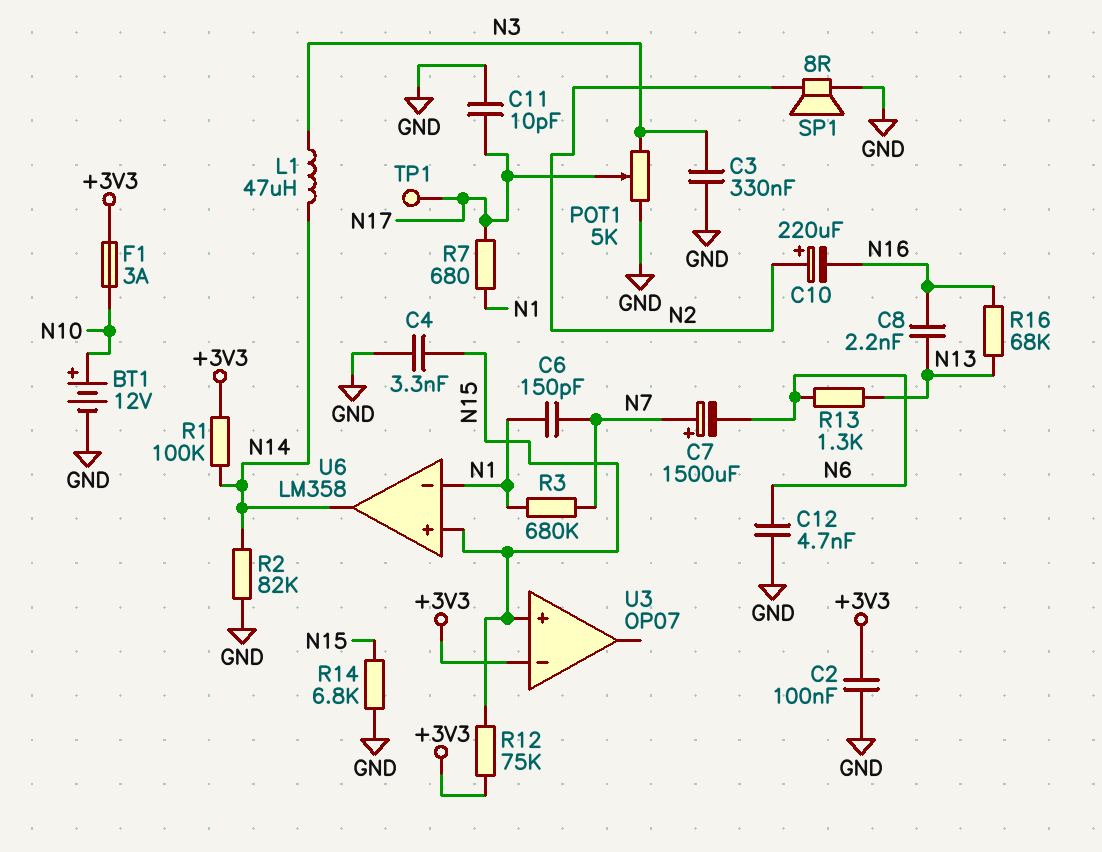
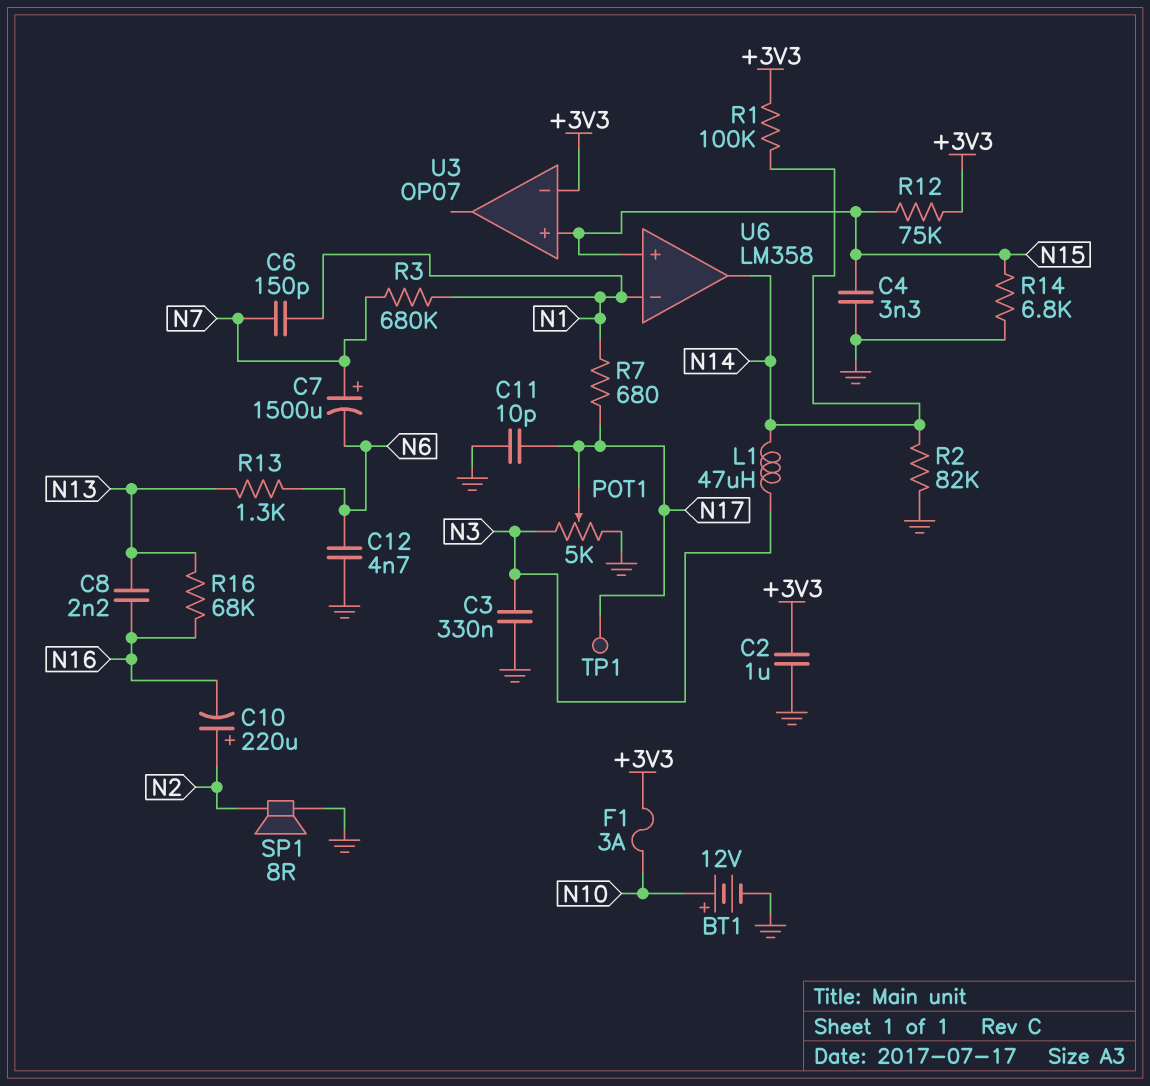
C2: 100nF (+3V3, GND) -> 1uF (+3V3, GND)

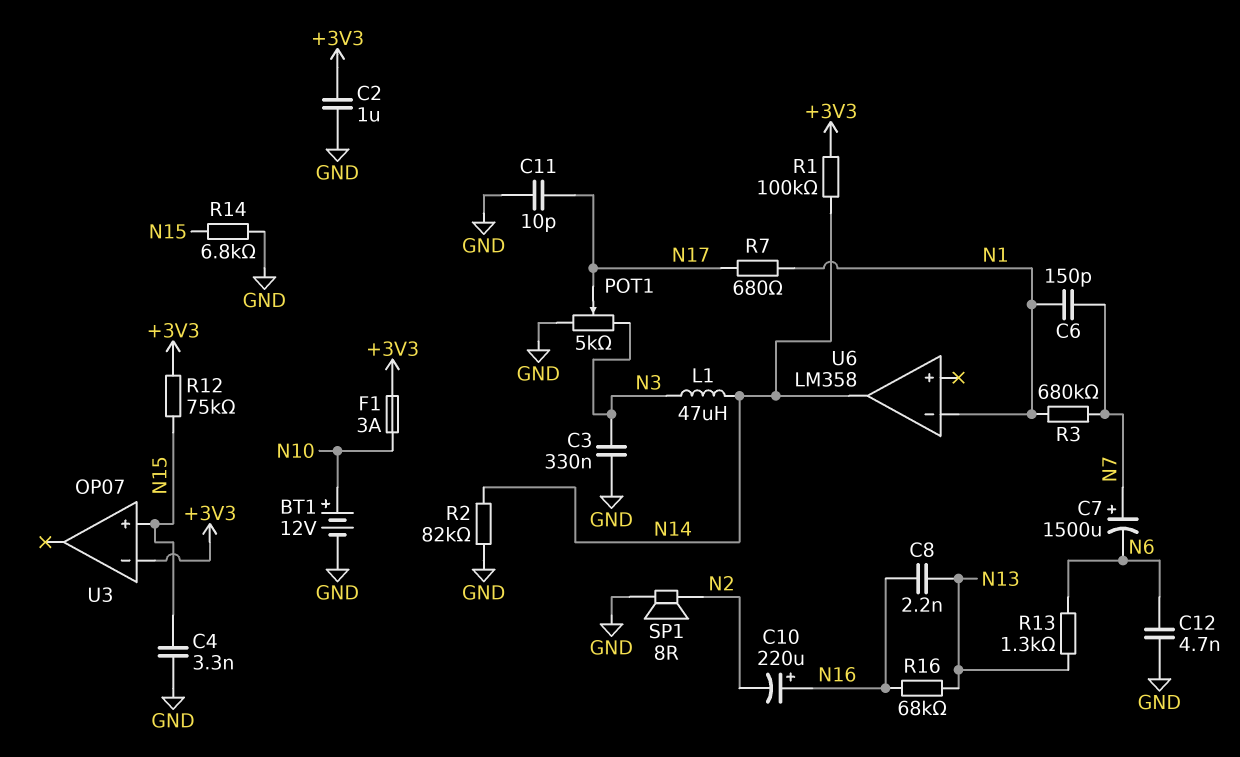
C10: 220uF (plus N2, minus N16) -> 220uF (plus N16, minus N2)
TP1: test point (N17) -> none
U6 pin in+: N15 -> none

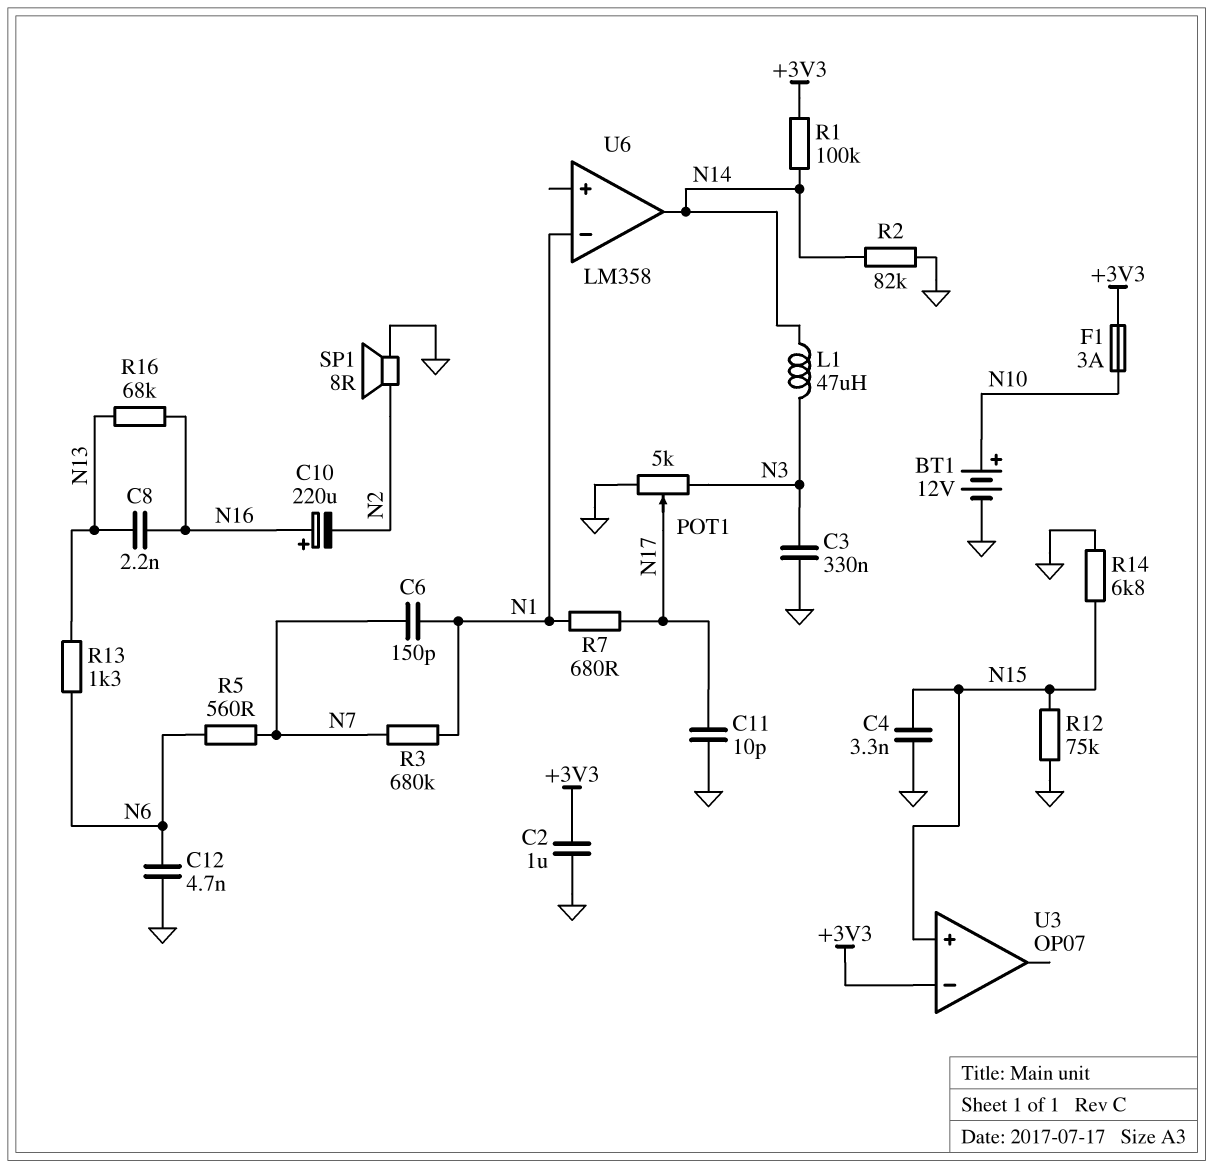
C7: 1500uF (plus N7, minus N6) -> none
R5: none -> 560 (N6, N7)
R12: 75k (+3V3, N15) -> 75k (GND, N15)

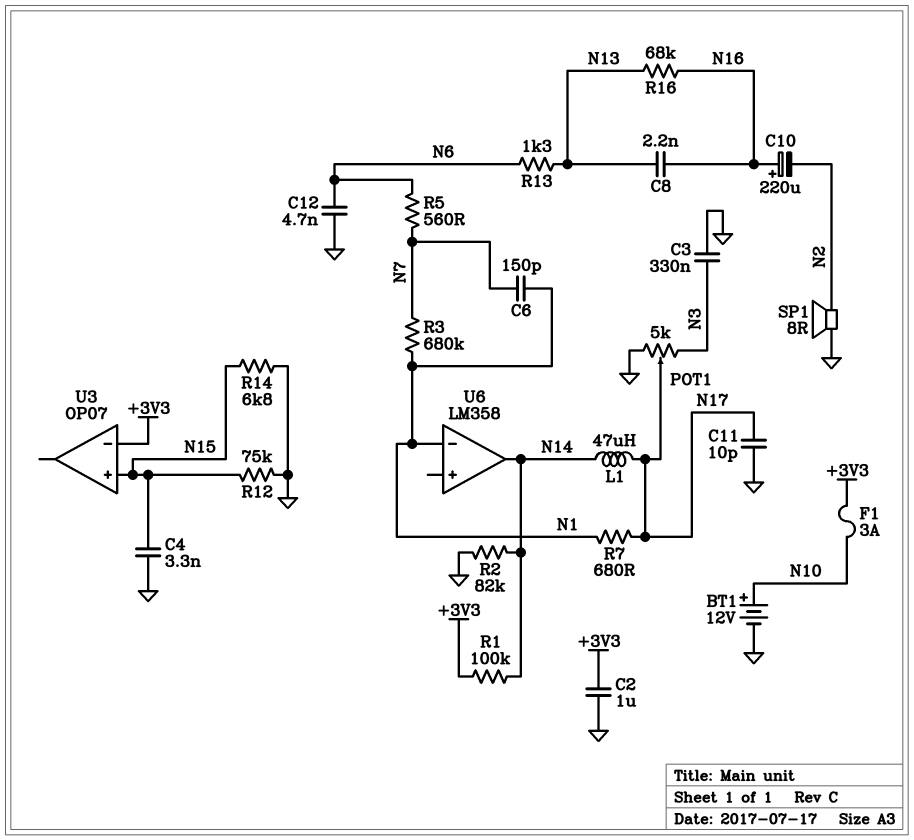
L1: 47uH (N3, N14) -> 47uH (N14, N17)

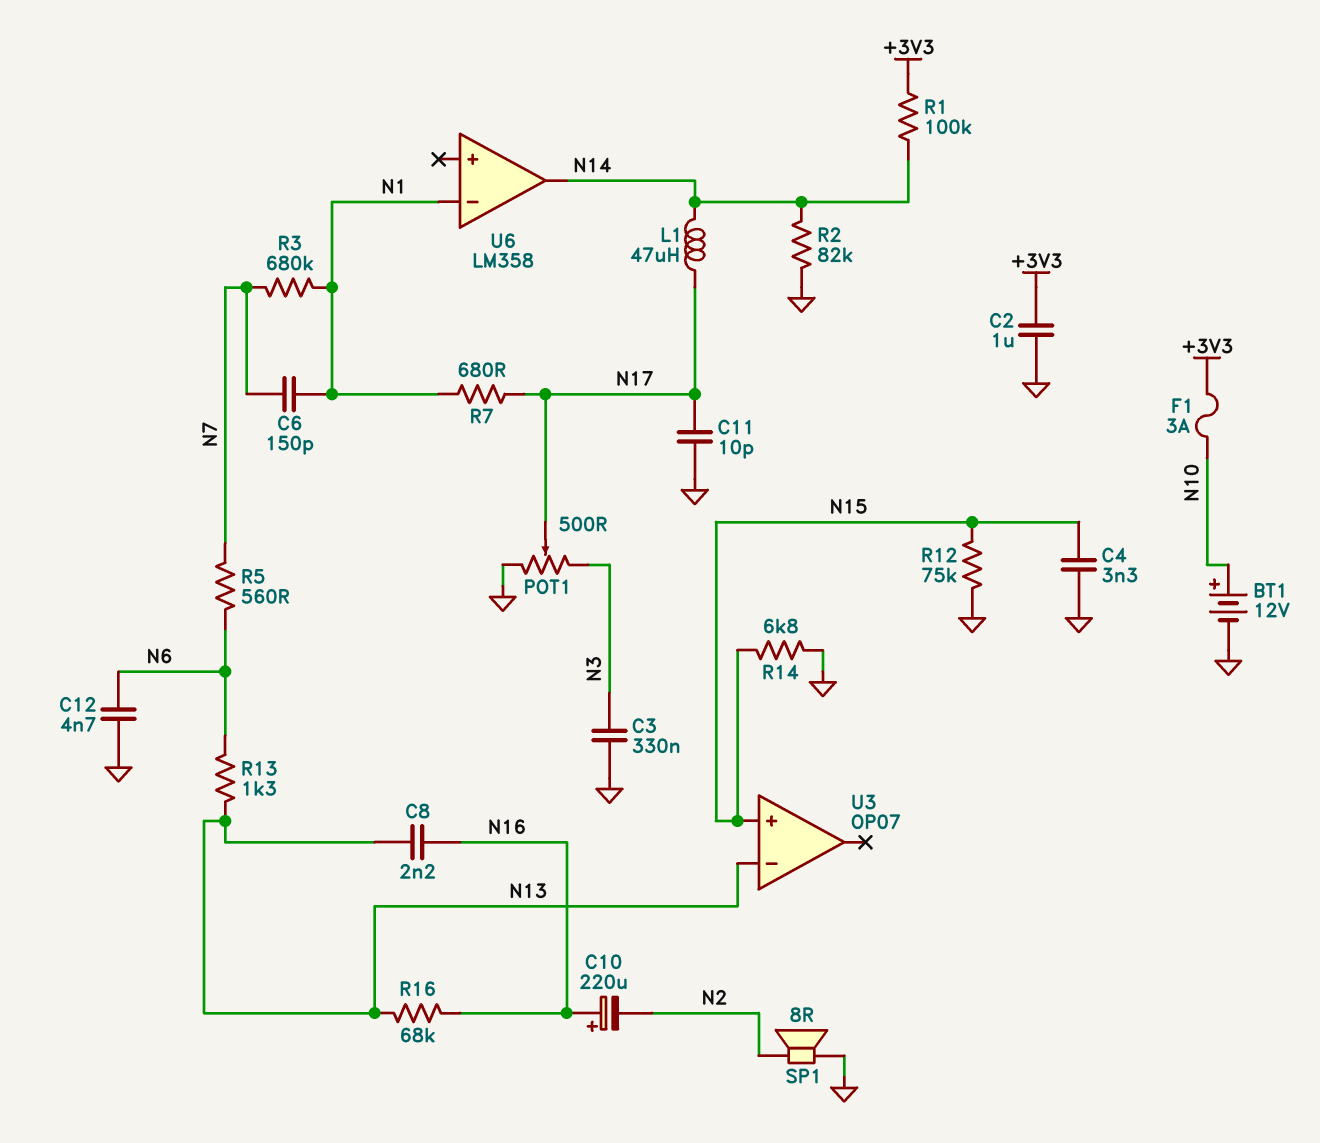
POT1: 5k (GND, N3, wiper N17) -> 500 (GND, N3, wiper N17)
U3 pin in-: +3V3 -> N13

